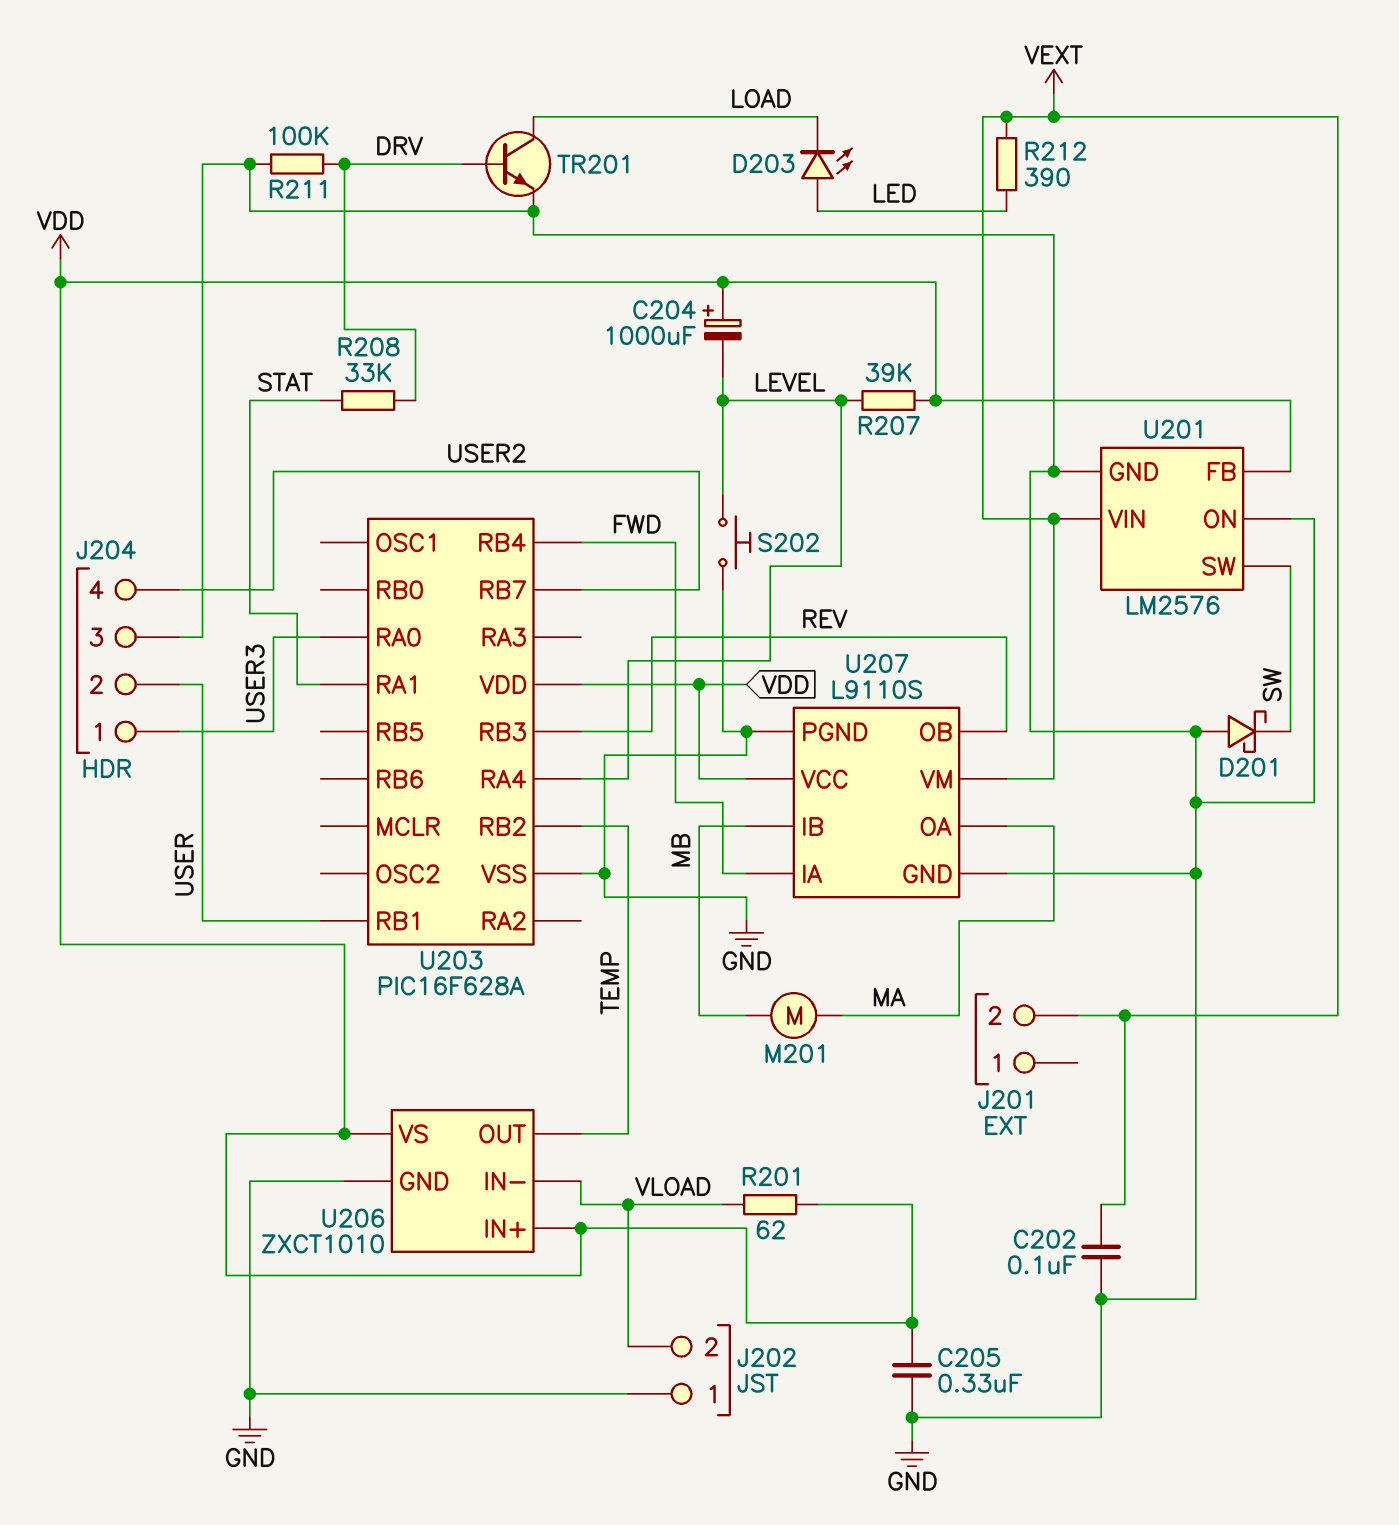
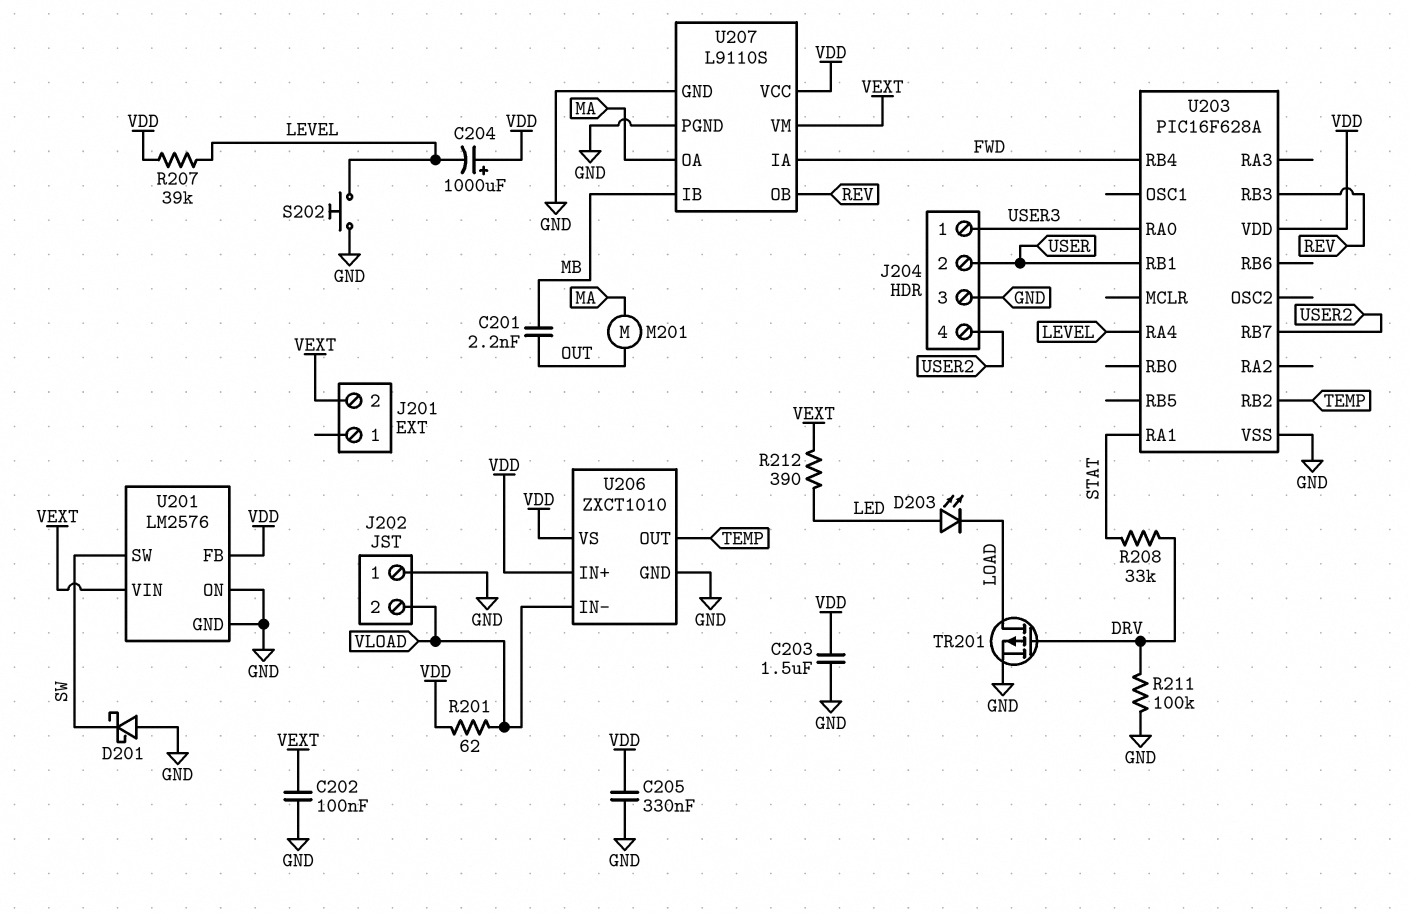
C201: none -> 2.2nF (MB, OUT)
C203: none -> 1.5uF (GND, VDD)
M201: motor (MA, MB) -> motor (MA, OUT)
TR201: NPN (B DRV, C LOAD, E GND) -> PMOS (G DRV, D LOAD, S GND)

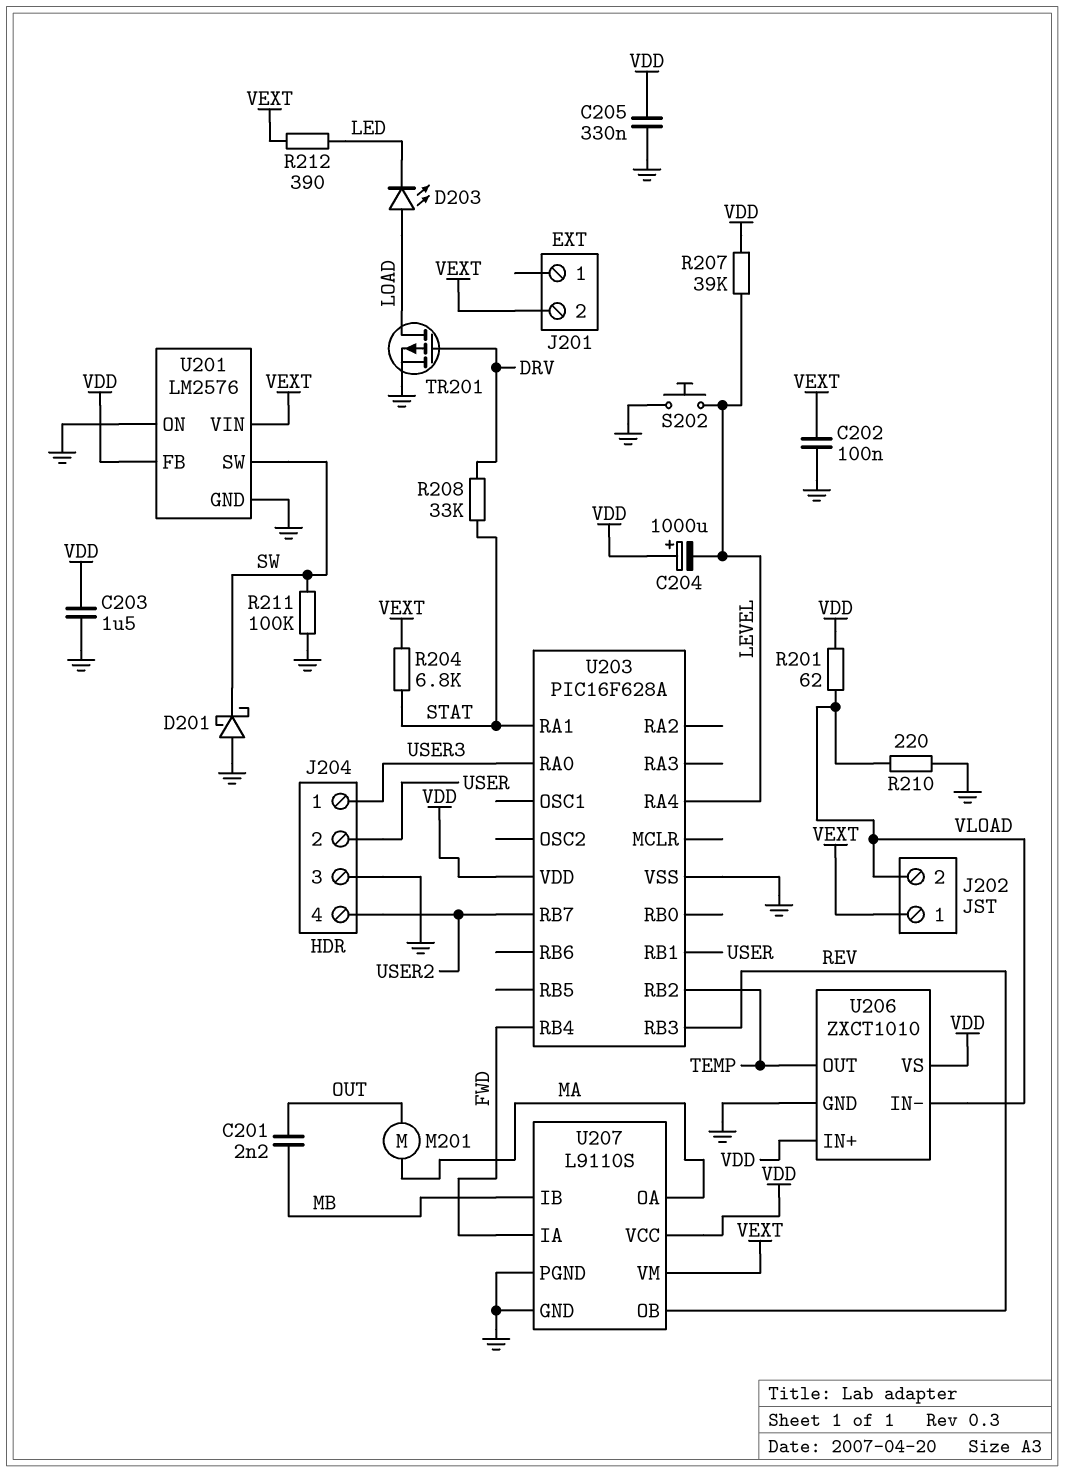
D203: LED (A LED, K LOAD) -> LED (A LOAD, K LED)
J202 pin 1: GND -> VEXT
R204: none -> 6.8k (STAT, VEXT)
R210: none -> 220 (GND, VLOAD)
R211: 100k (DRV, GND) -> 100k (GND, SW)

